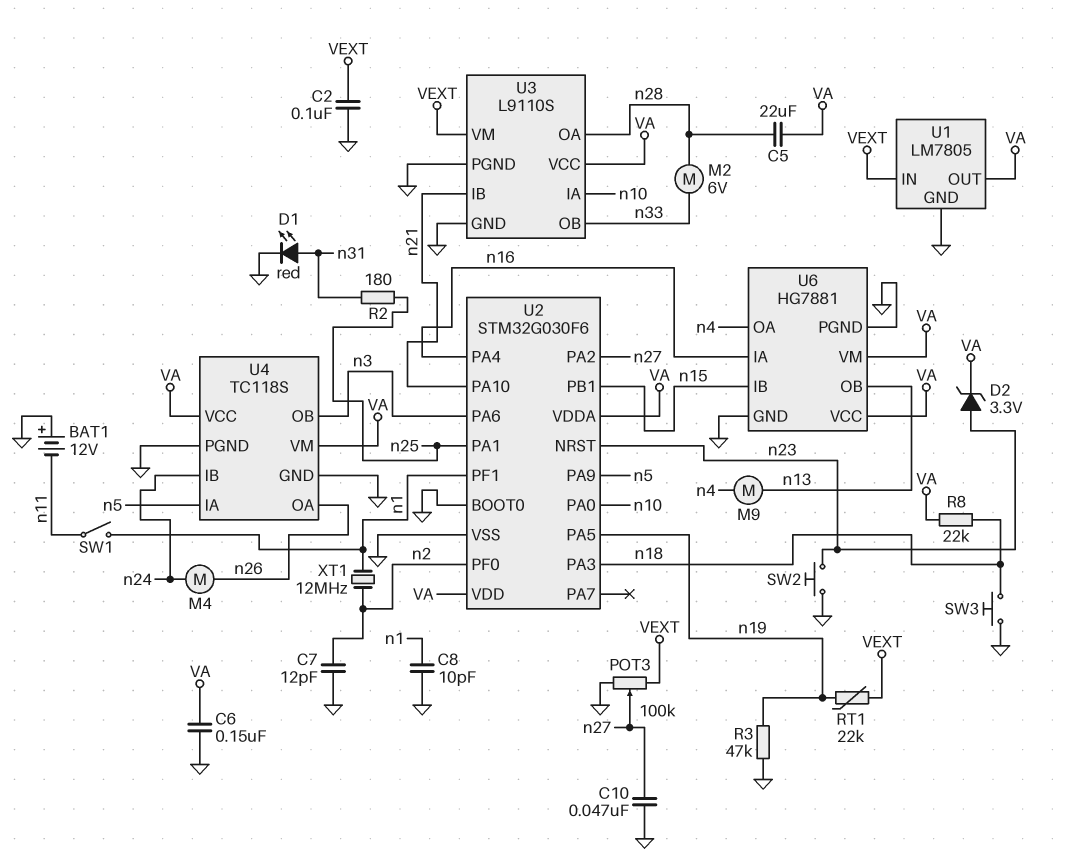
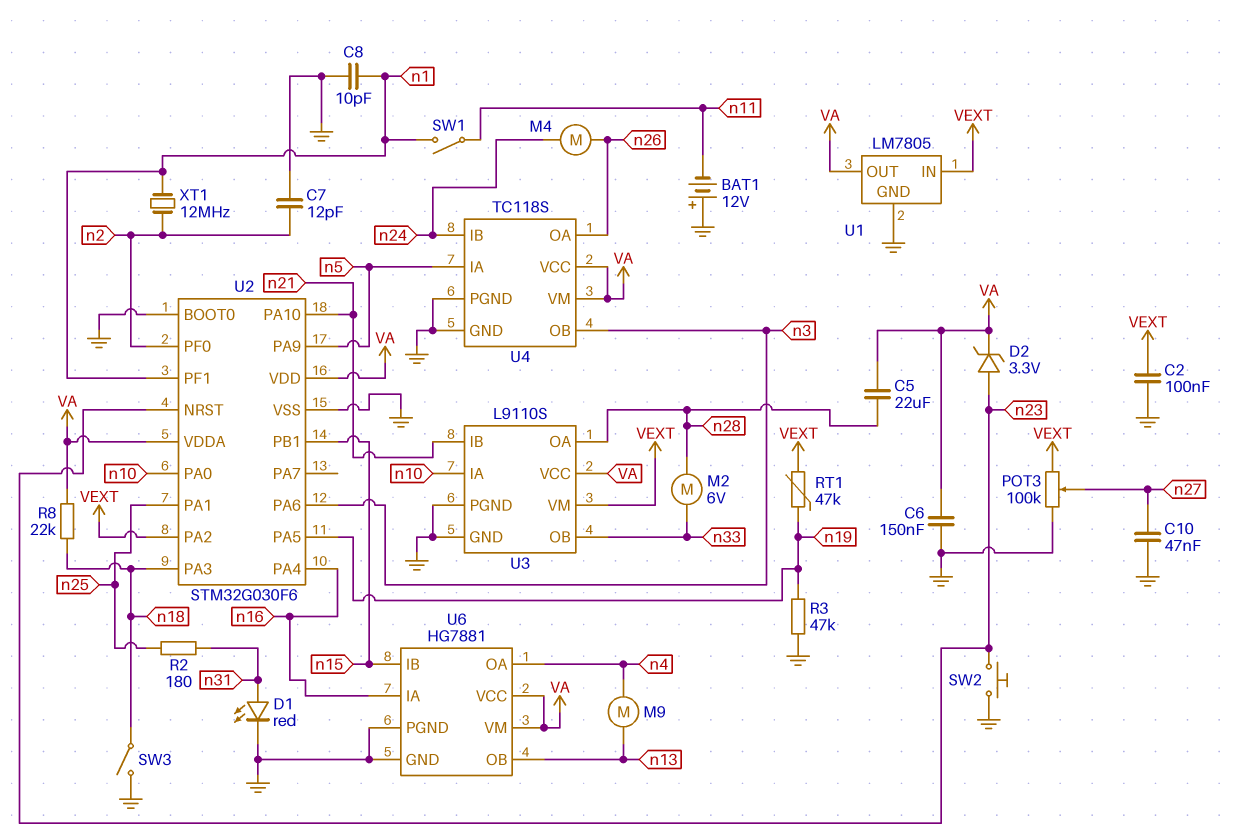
RT1: 22k (VEXT, n19) -> 47k (VEXT, n19)
SW3: button (GND, n18) -> switch (GND, n18)
U2 pin PA2: n27 -> VEXT

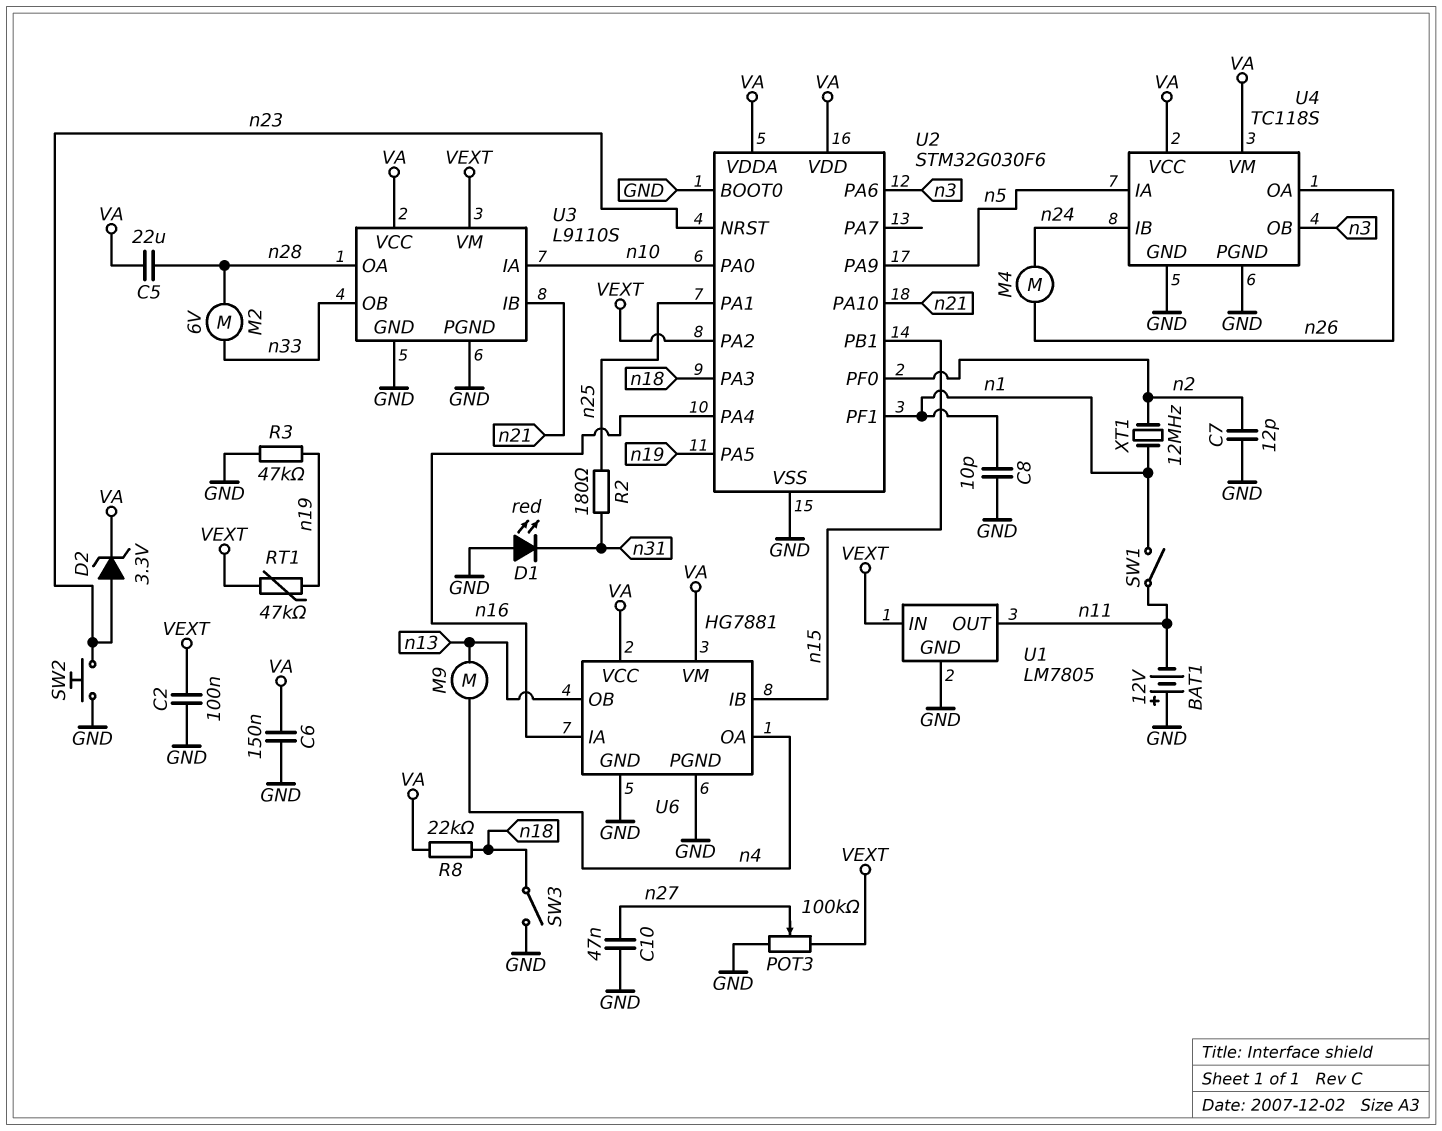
D1: LED red (A n31, K GND) -> LED red (A GND, K n31)
U1 pin OUT: VA -> n11

